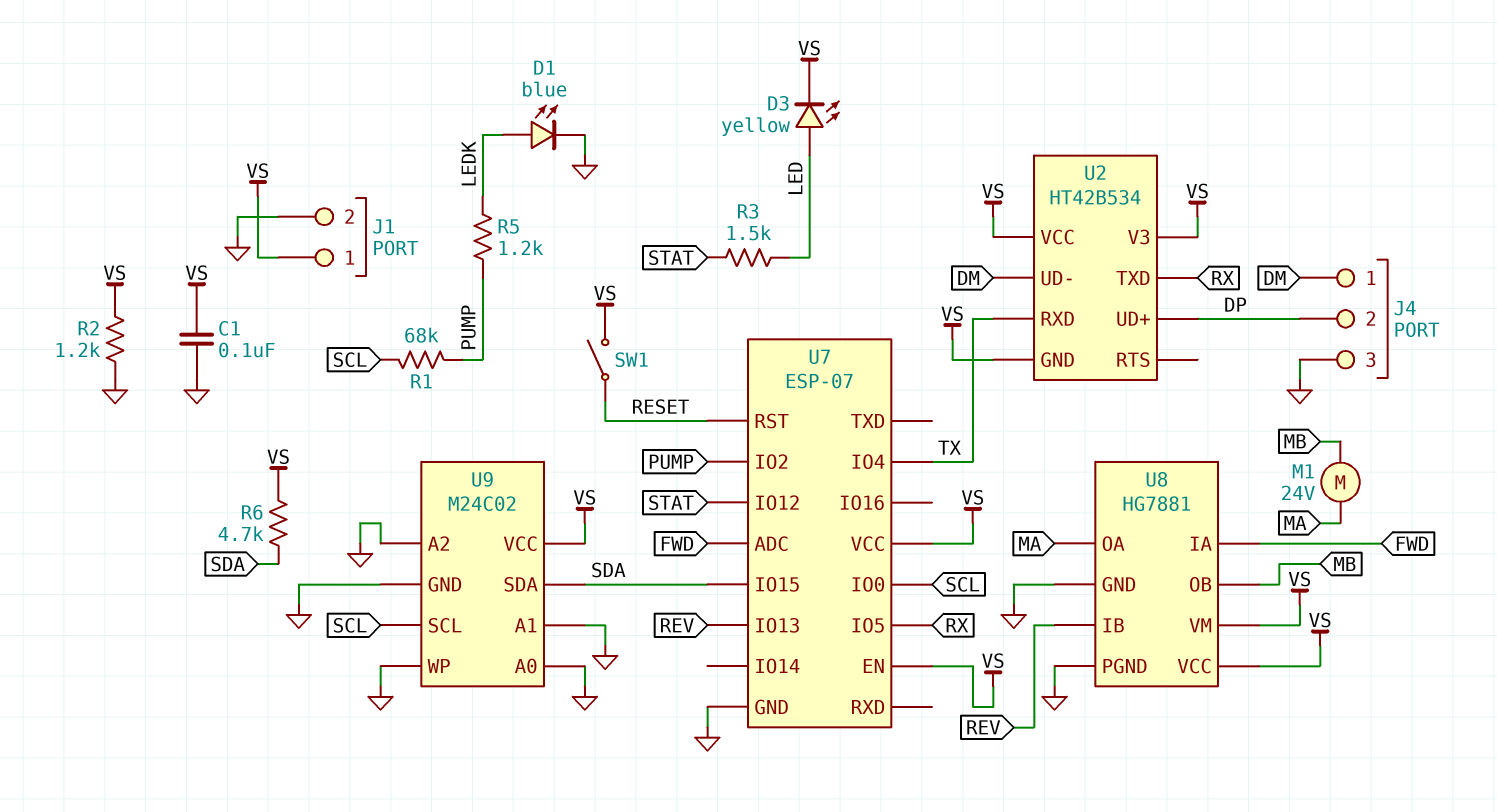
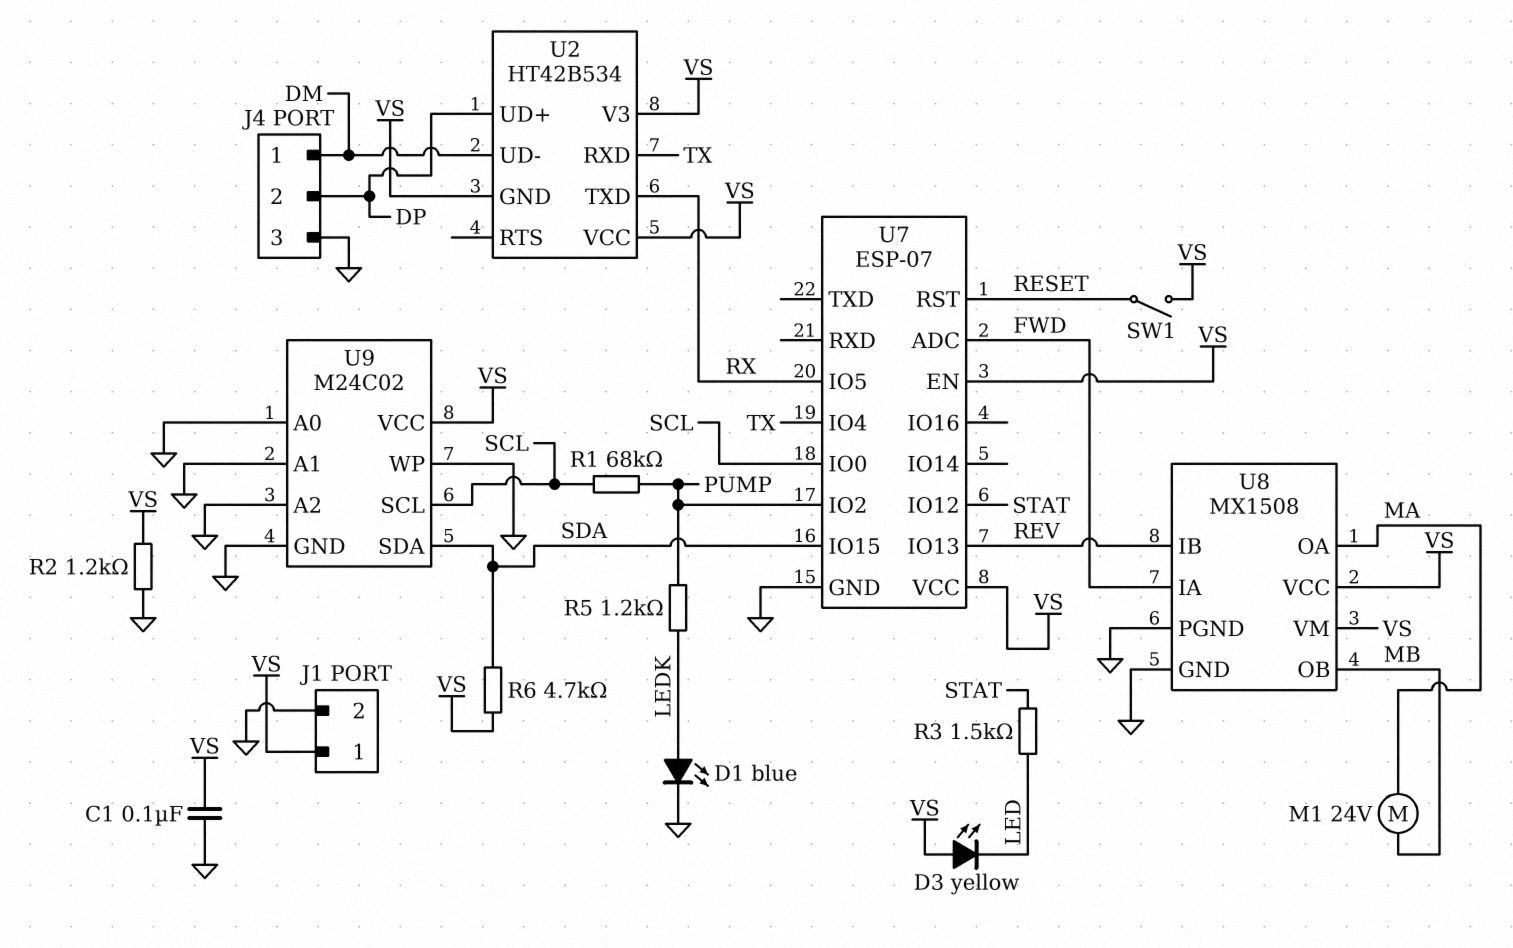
D3: LED yellow (A LED, K VS) -> LED yellow (A VS, K LED)
U8: HG7881 -> MX1508

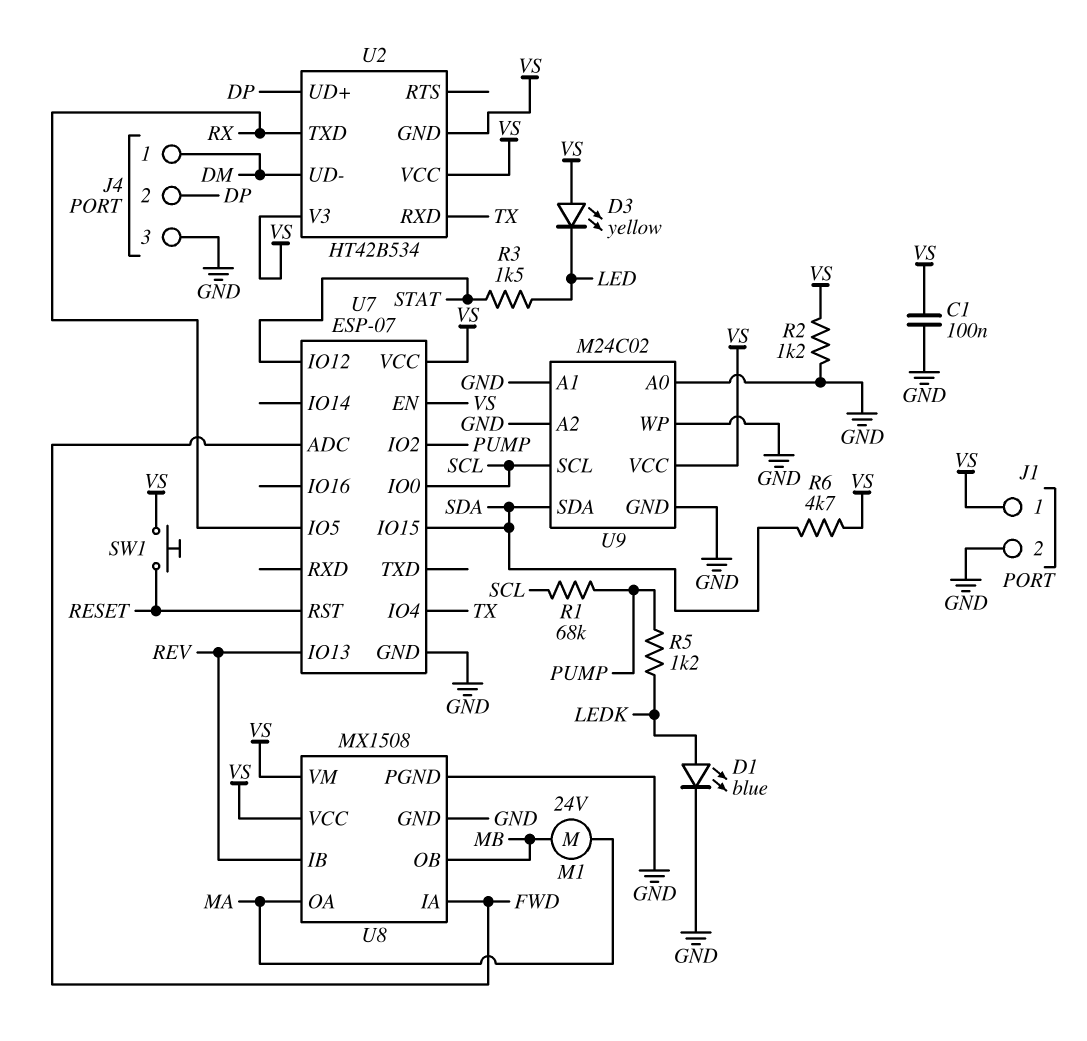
SW1: switch (RESET, VS) -> button (RESET, VS)

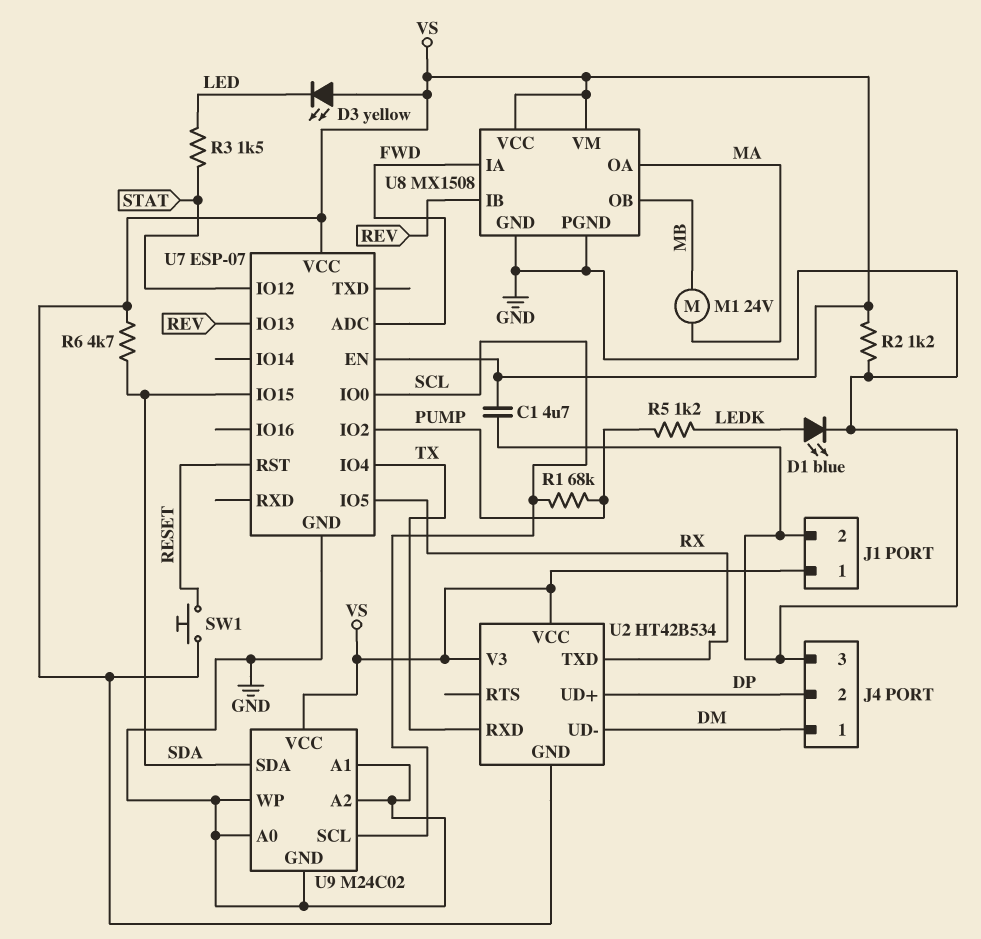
C1: 100nF (GND, VS) -> 4.7uF (GND, VS)

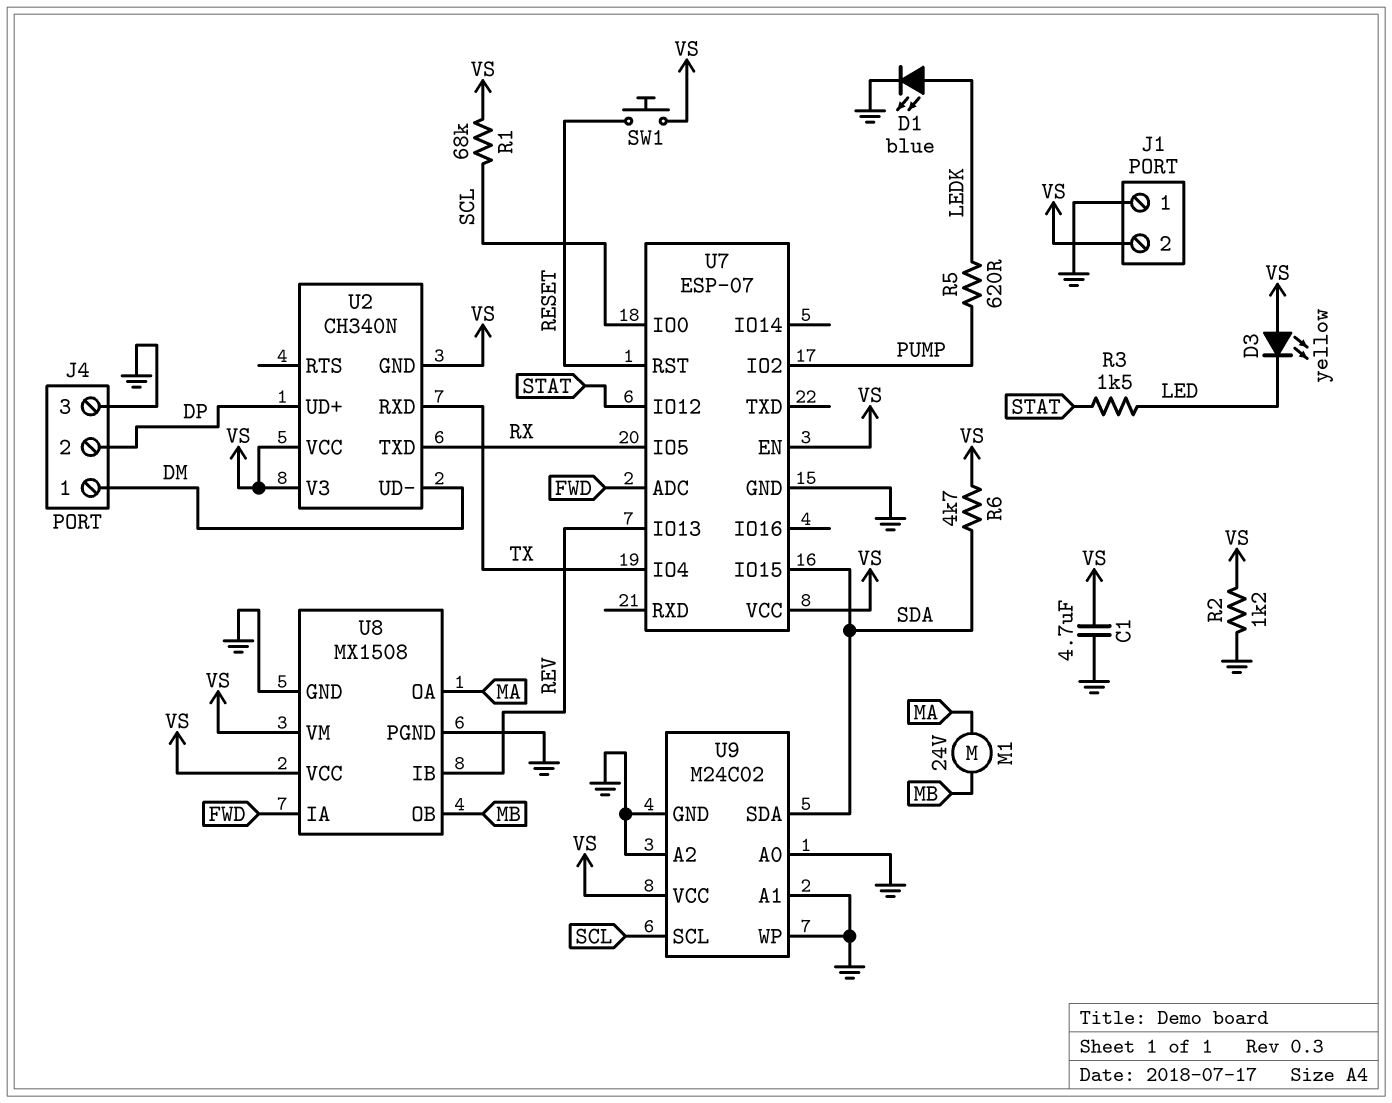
J1 pin 1: VS -> GND
J1 pin 2: GND -> VS
R1: 68k (PUMP, SCL) -> 68k (SCL, VS)
R5: 1.2k (LEDK, PUMP) -> 620 (LEDK, PUMP)
U2: HT42B534 -> CH340N

